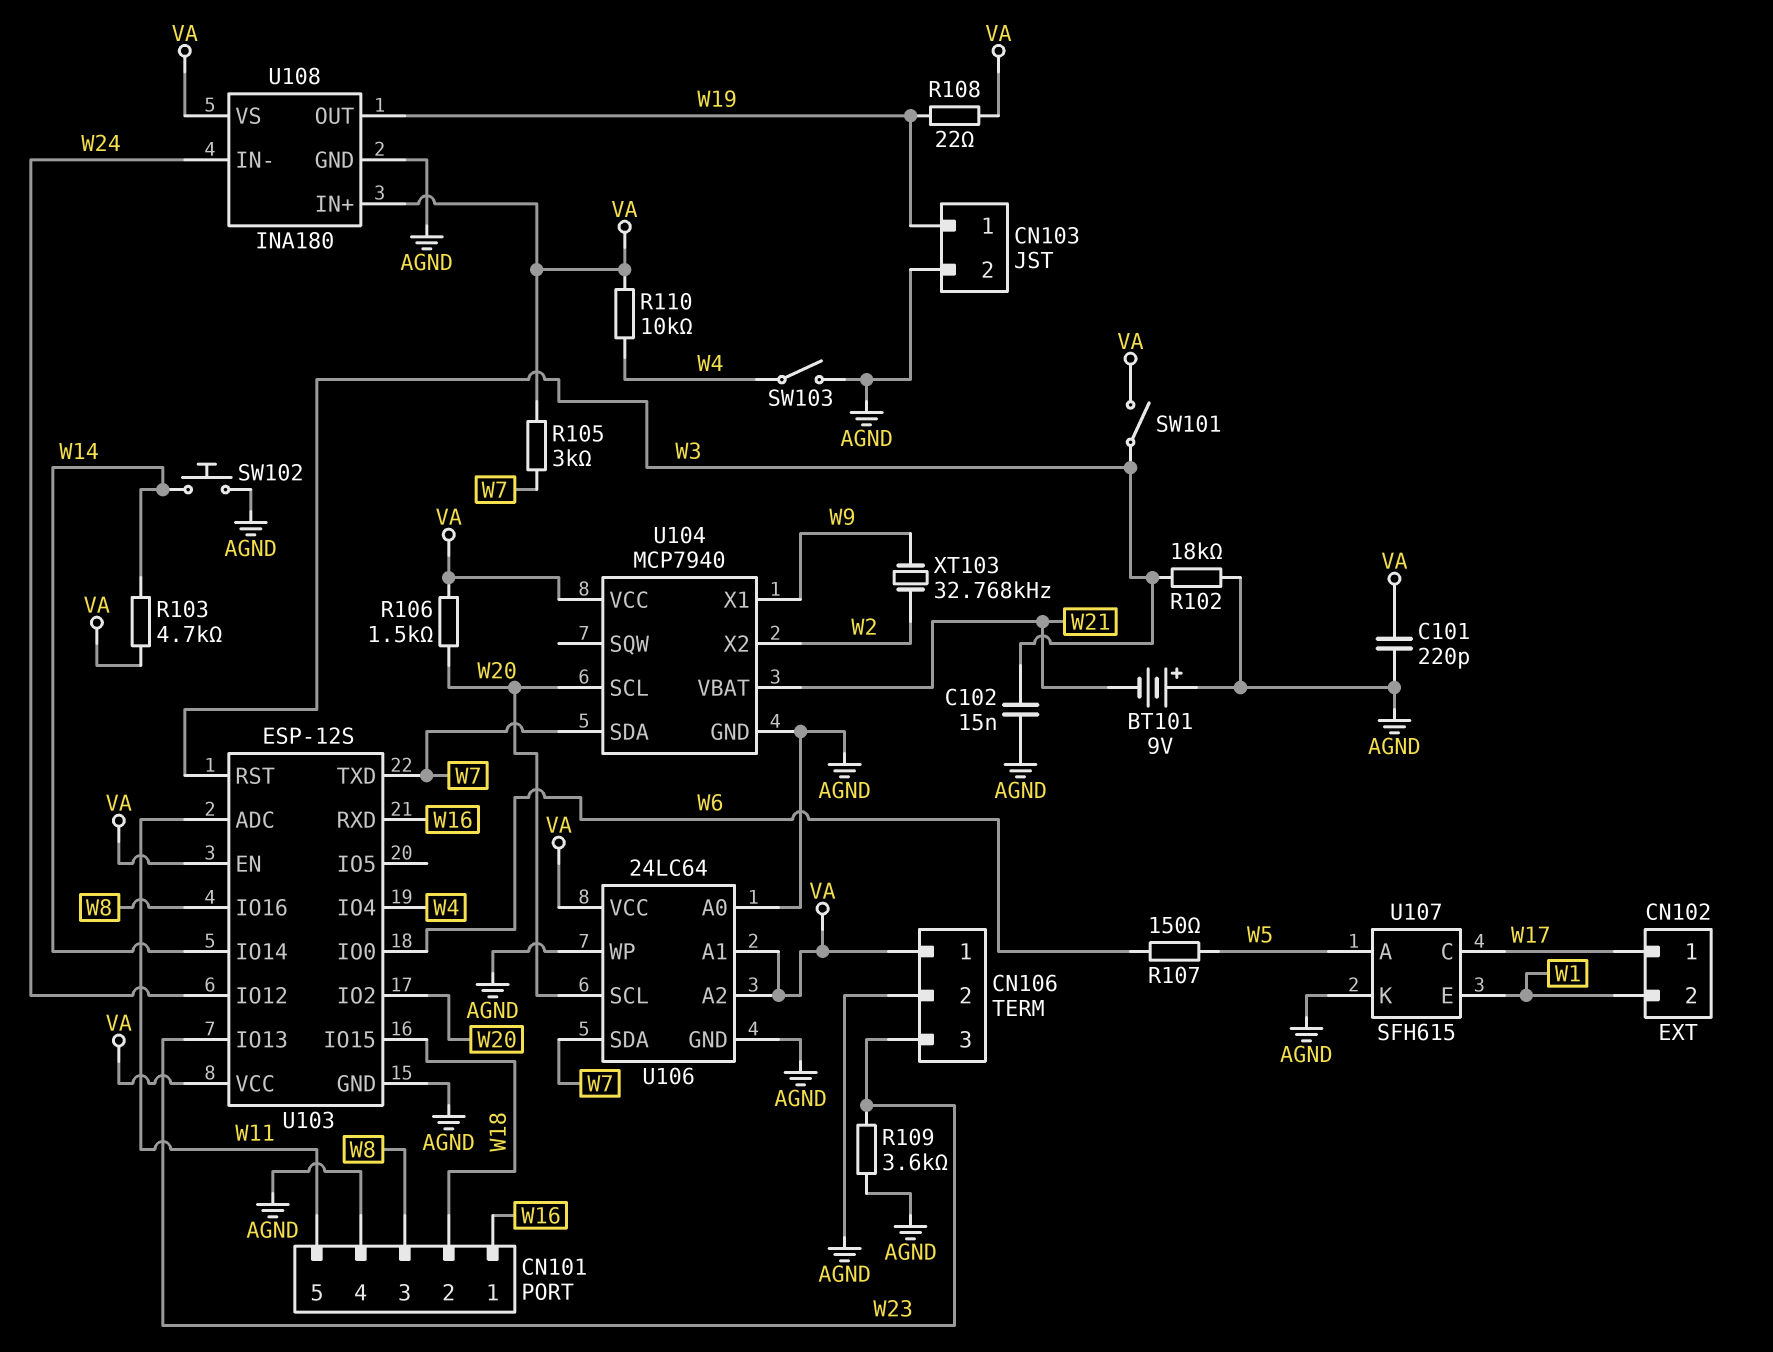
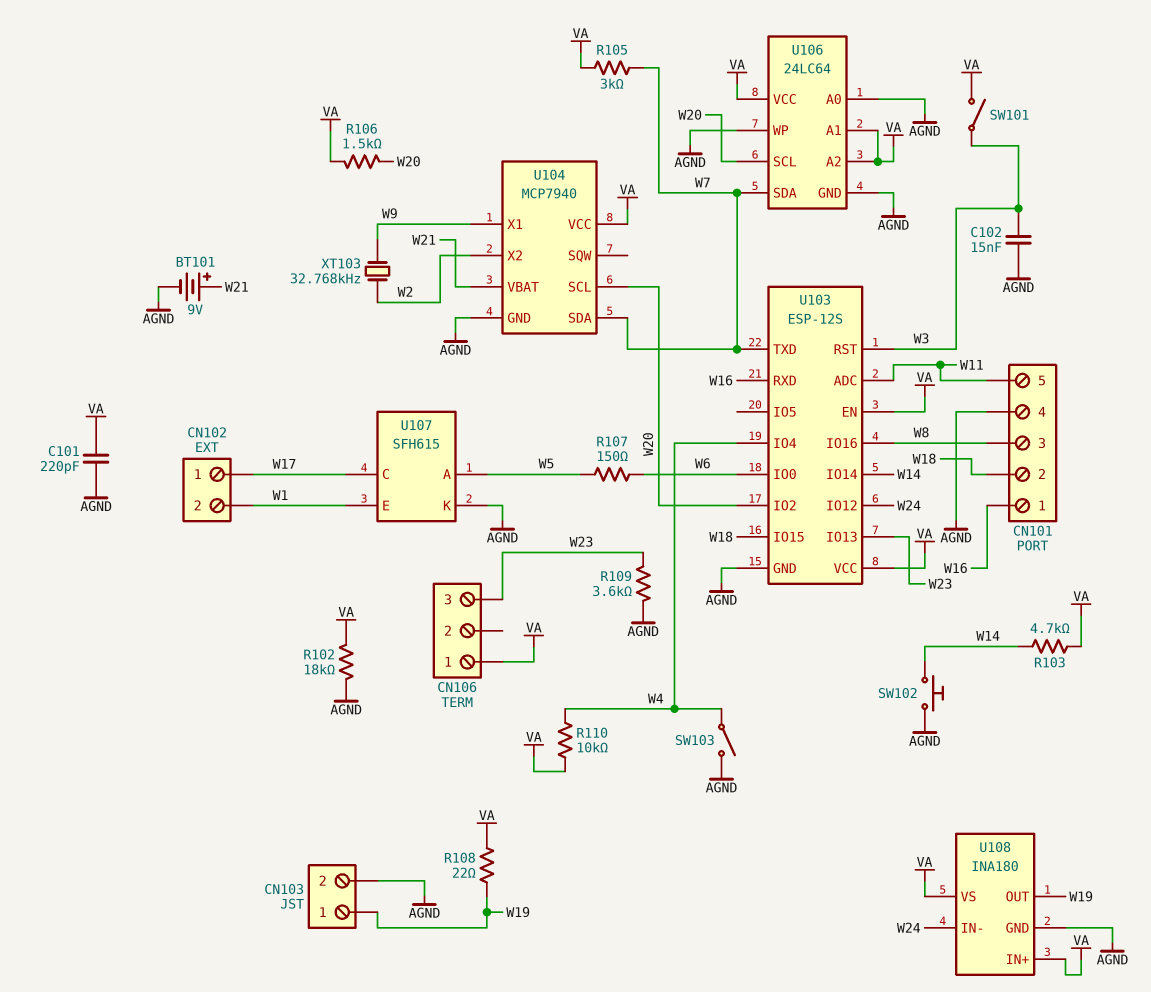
BT101: 9V (plus AGND, minus W21) -> 9V (plus W21, minus AGND)
CN106 pin 2: AGND -> none
R102: 18k (AGND, W3) -> 18k (AGND, VA)

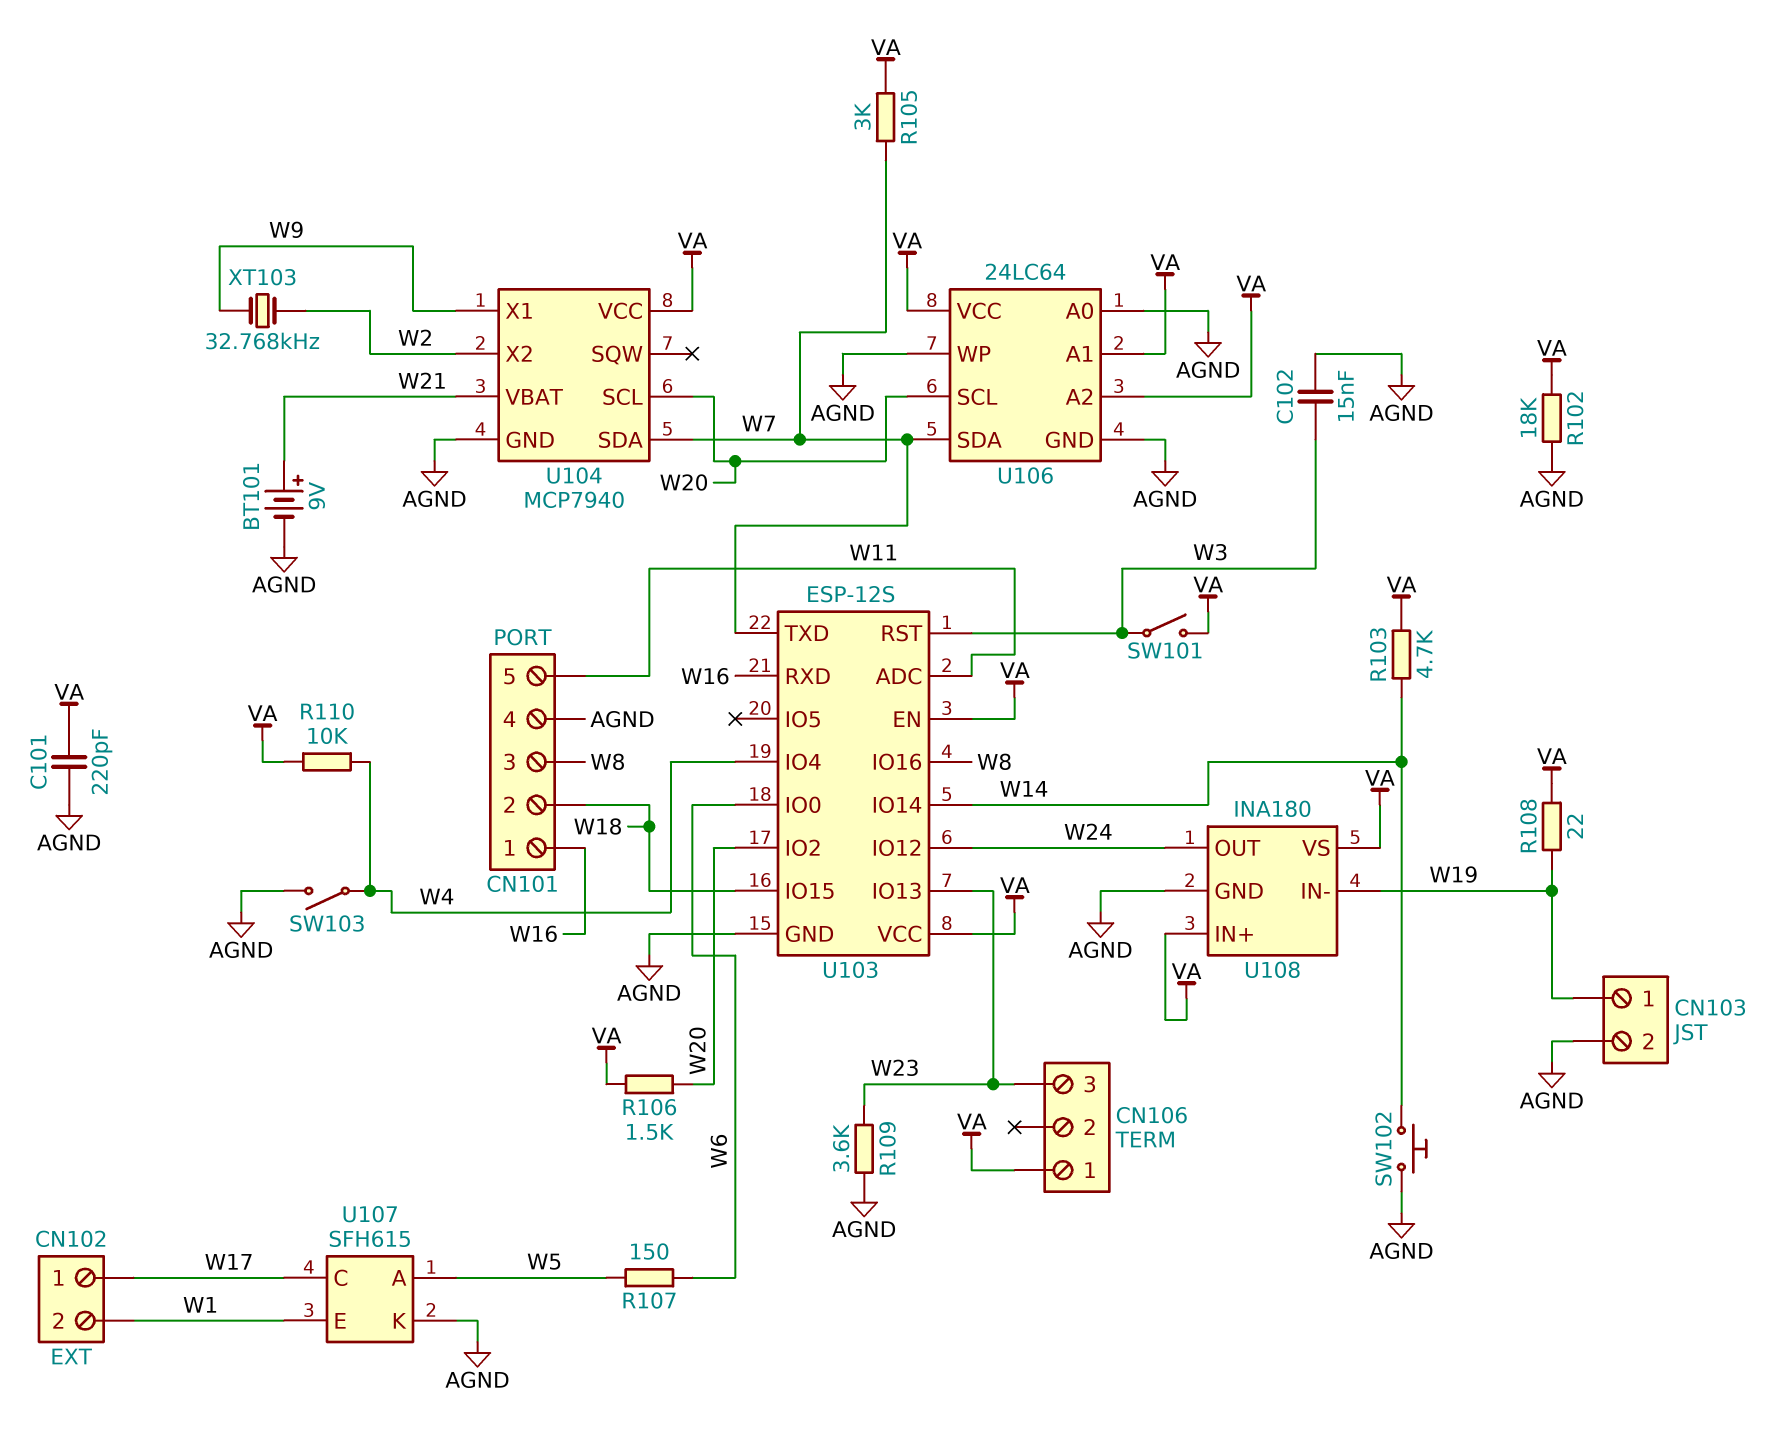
U108 pin IN-: W24 -> W19
U108 pin OUT: W19 -> W24

